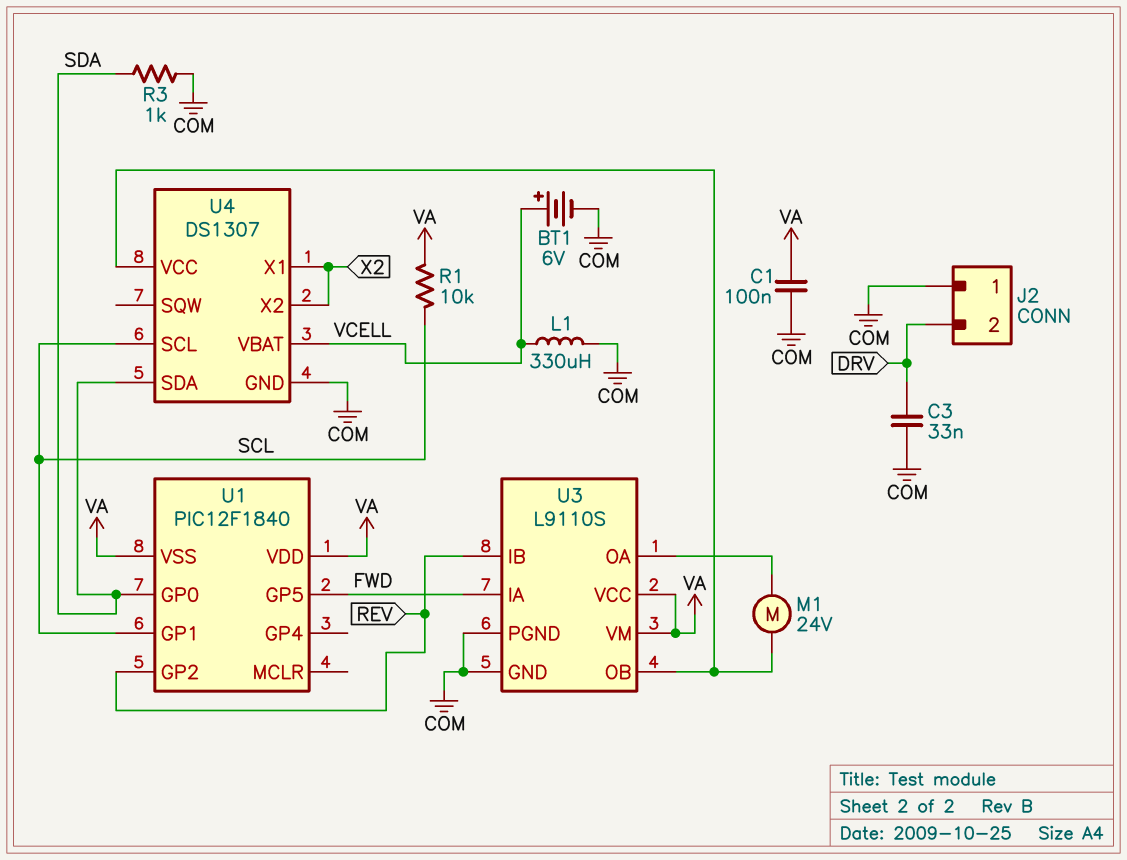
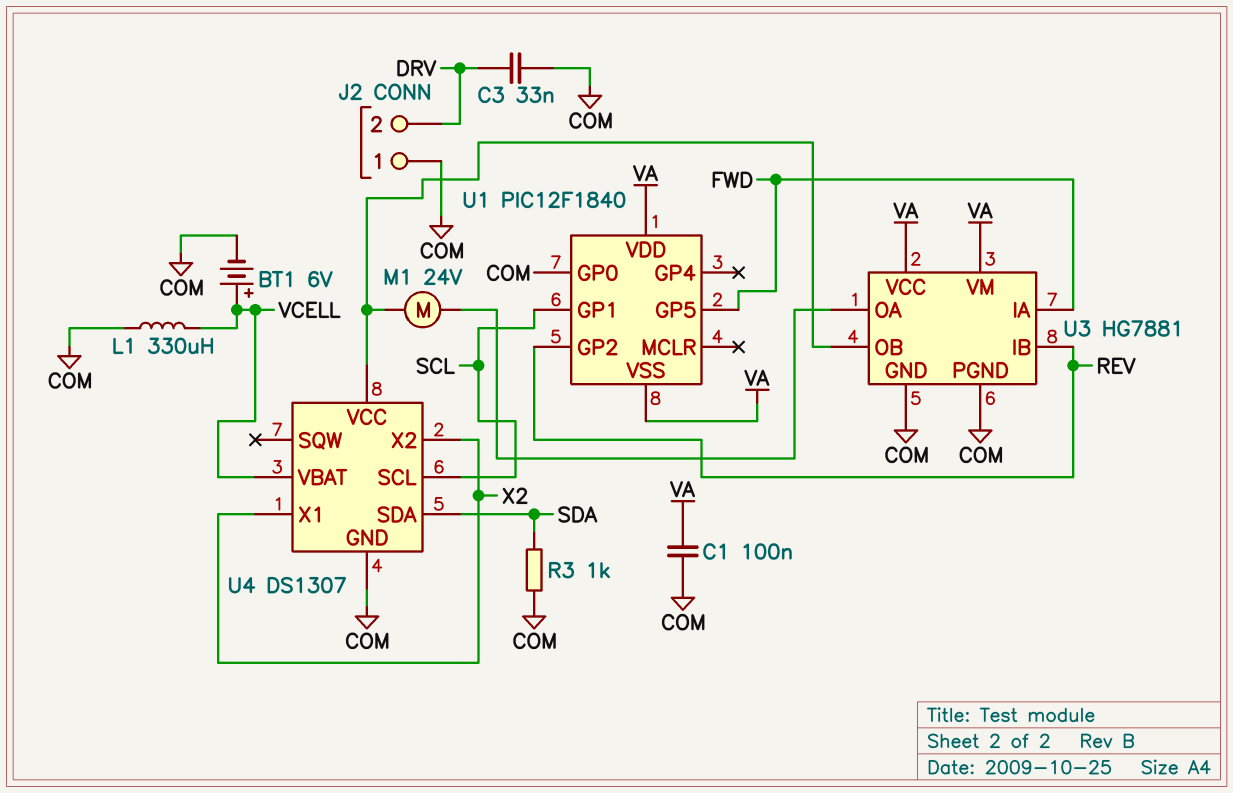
R1: 10k (SCL, VA) -> none
U1 pin GP0: SDA -> COM
U3: L9110S -> HG7881

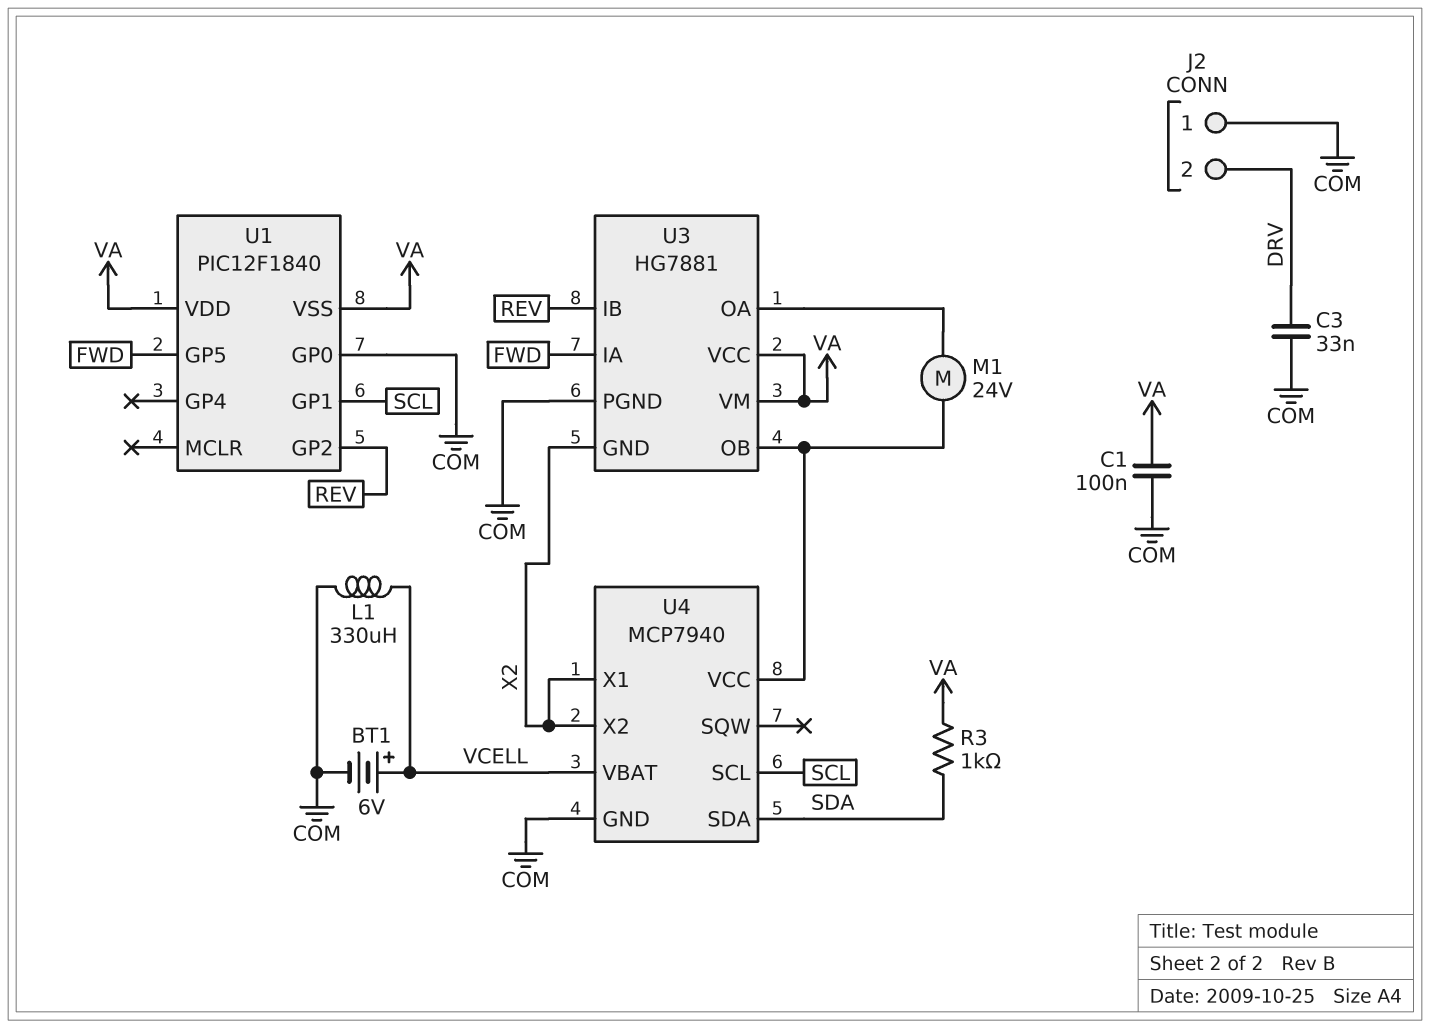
R3: 1k (COM, SDA) -> 1k (SDA, VA)
U3 pin GND: COM -> X2
U4: DS1307 -> MCP7940

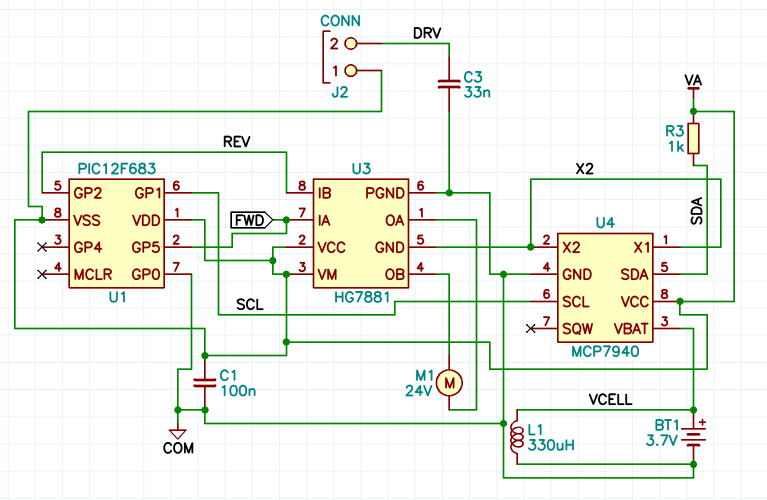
BT1: 6V (plus VCELL, minus COM) -> 3.7V (plus VCELL, minus COM)
J2 pin 1: COM -> VA
U1: PIC12F1840 -> PIC12F683
U4 pin VCC: U3/OB -> VA

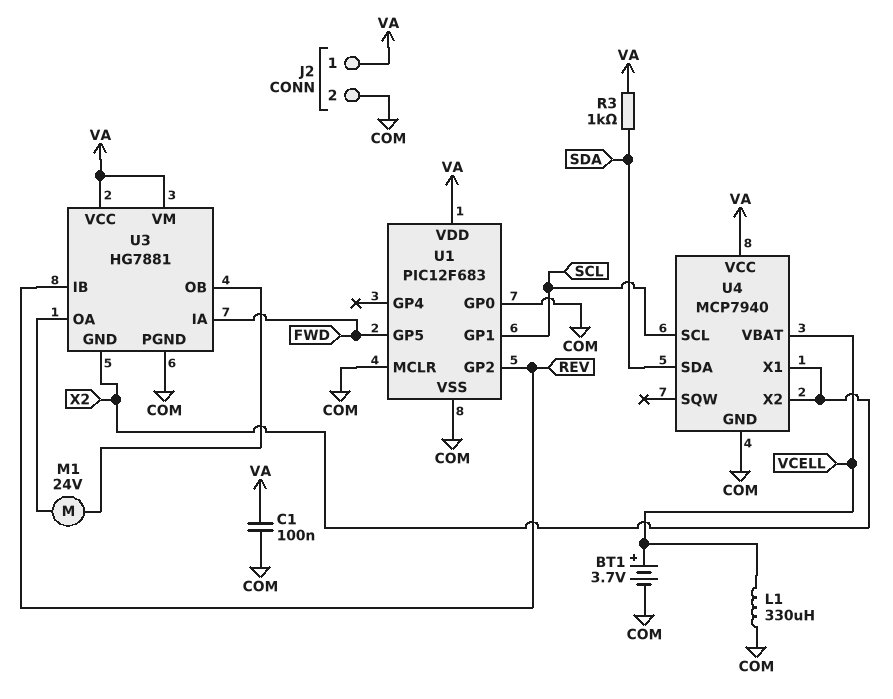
C3: 33nF (COM, DRV) -> none
J2 pin 2: DRV -> COM
U1 pin MCLR: none -> COM
U1 pin VSS: VA -> COM

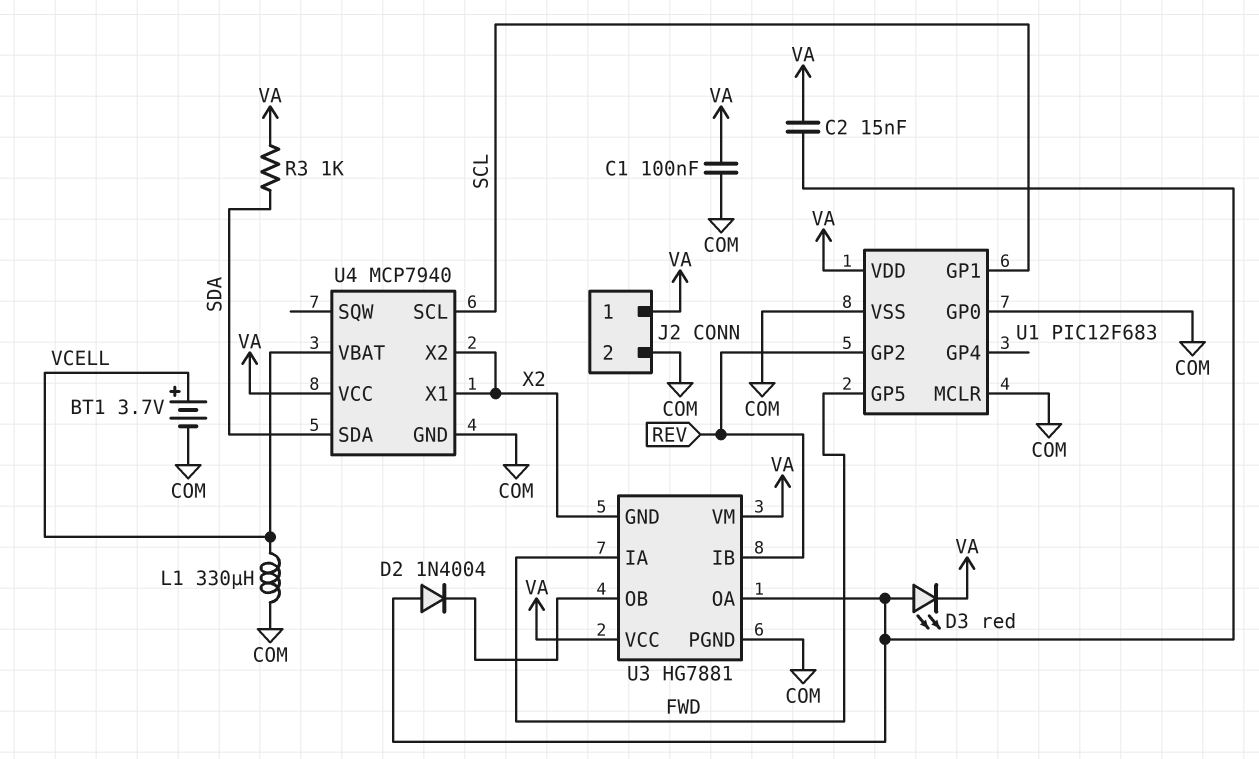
C2: none -> 15nF (U3/OA, VA)
D2: none -> diode 1N4004 (A U3/OA, K U3/OB)
D3: none -> LED red (A U3/OA, K VA)
M1: motor 24V (U3/OA, U3/OB) -> none

